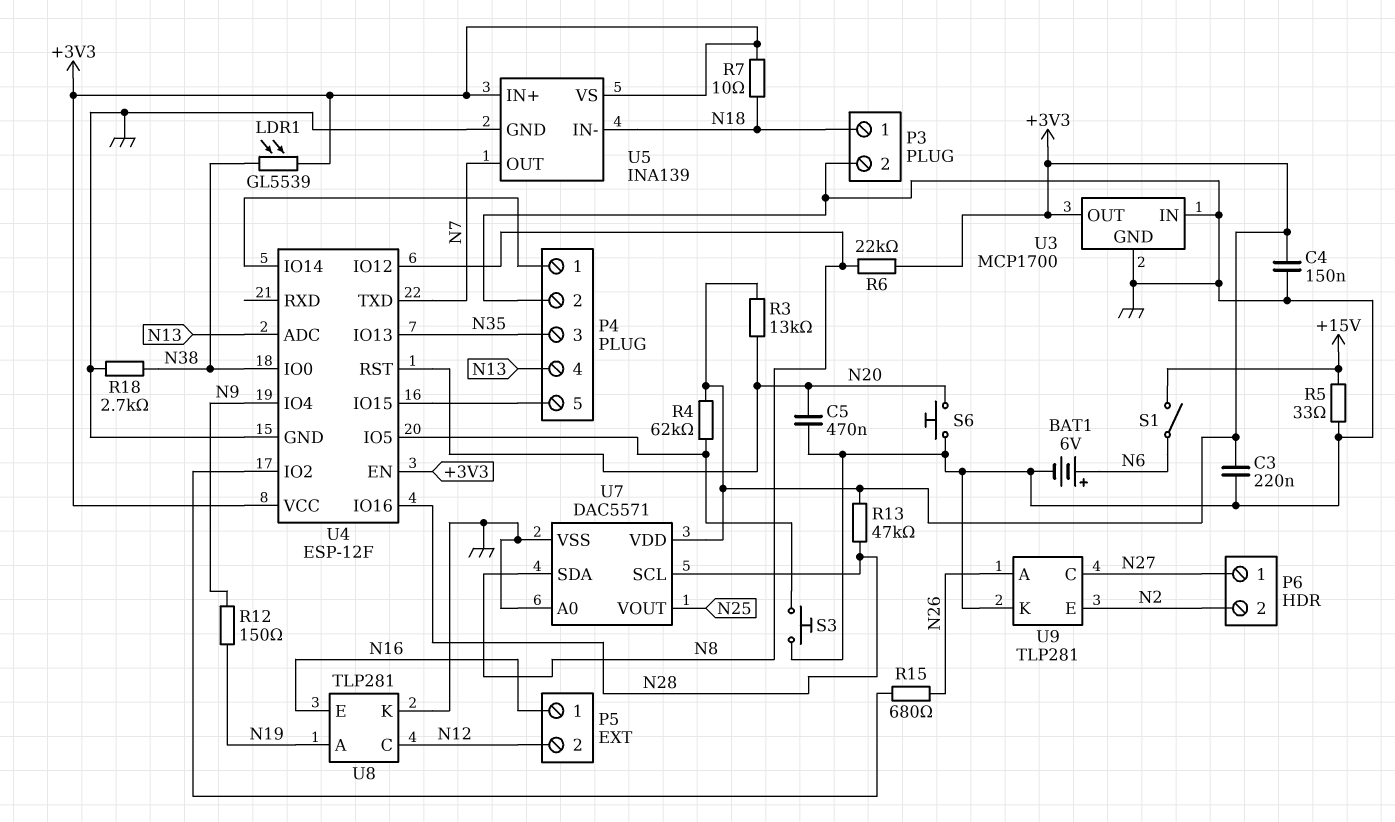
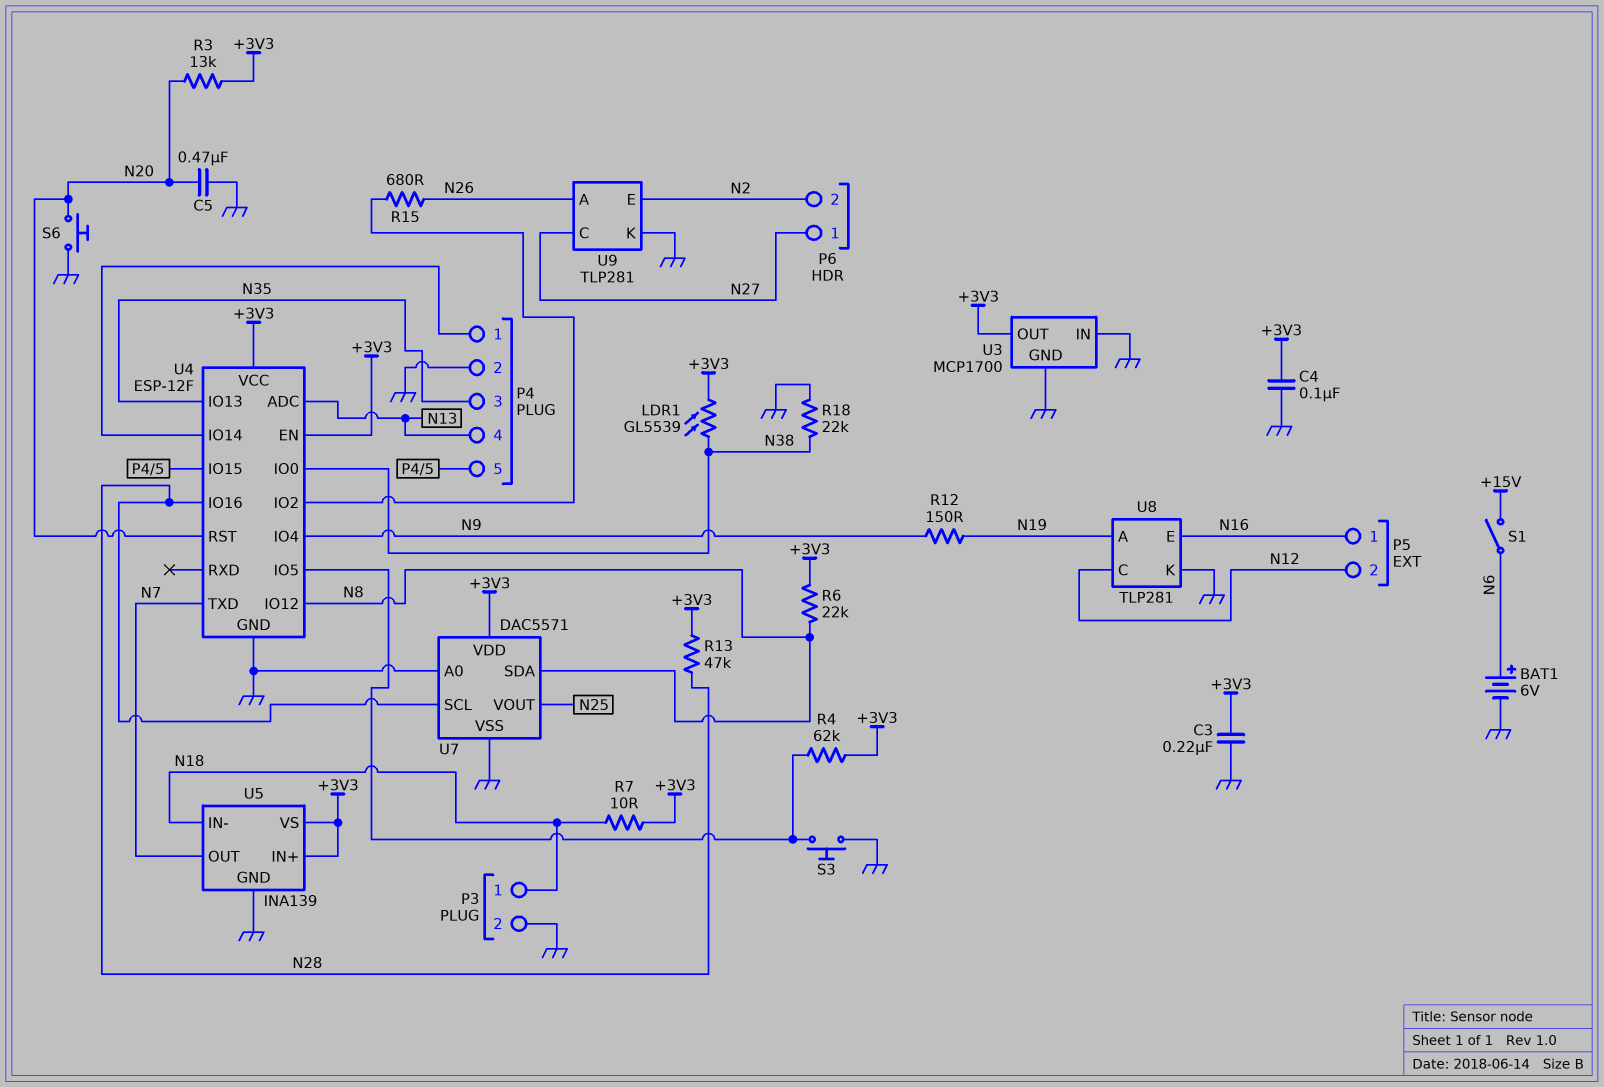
C4: 150nF (+3V3, GND) -> 100nF (+3V3, GND)
R5: 33 (+15V, GND) -> none
R18: 2.7k (GND, N38) -> 22k (GND, N38)

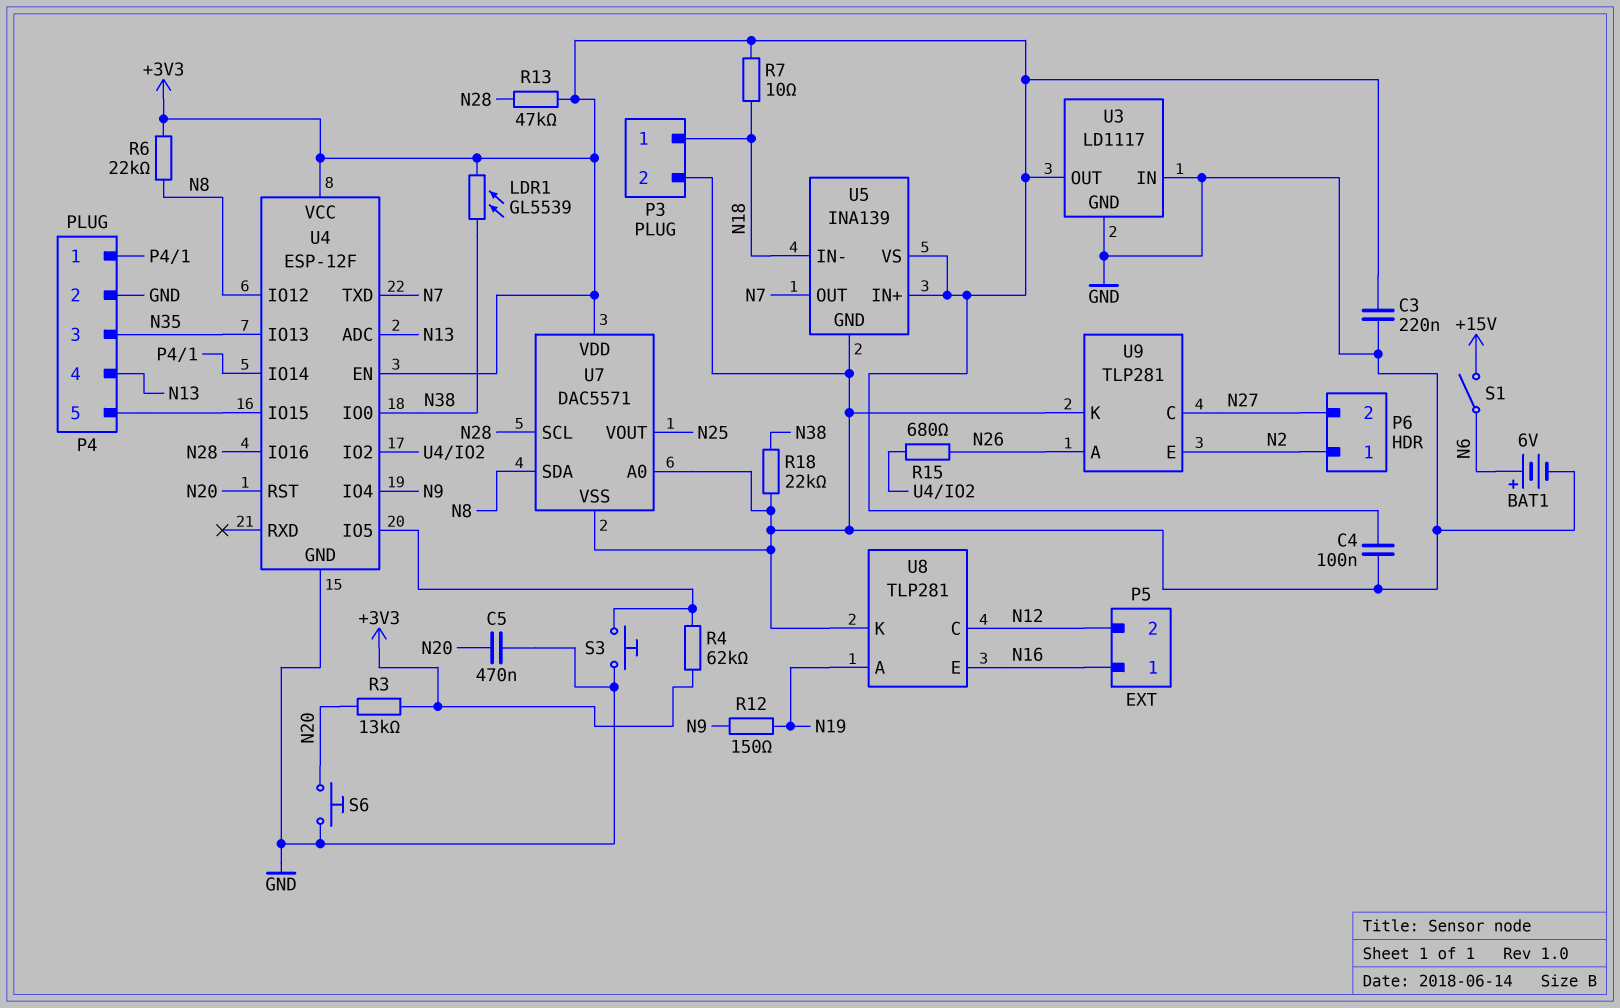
P6 pin 1: N27 -> N2
P6 pin 2: N2 -> N27
U3: MCP1700 -> LD1117

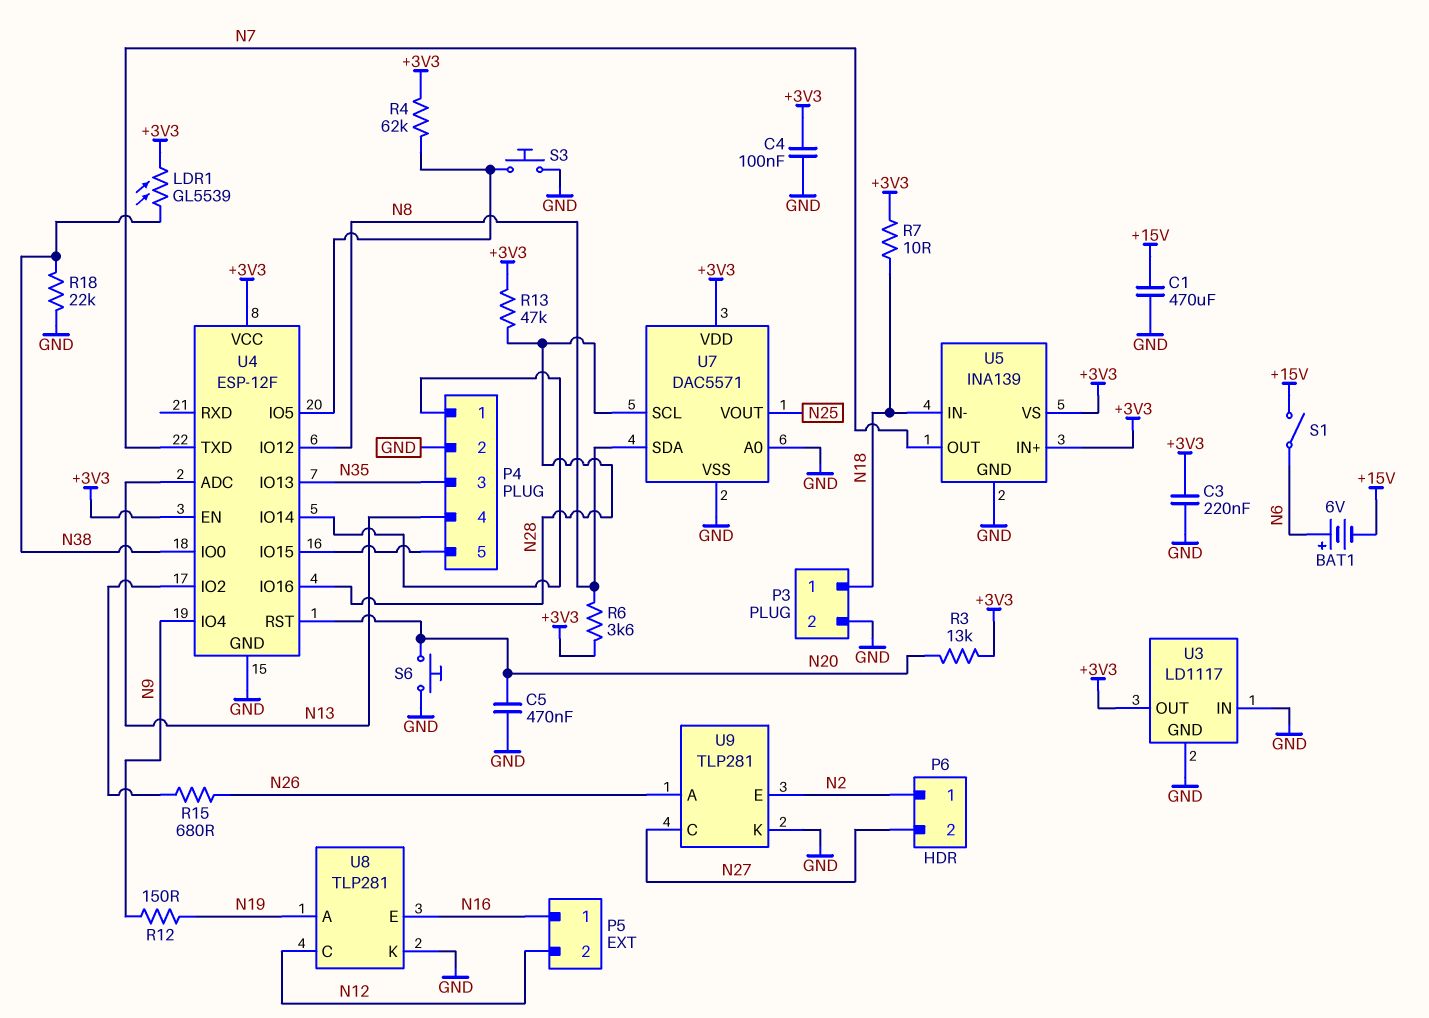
BAT1: 6V (plus N6, minus GND) -> 6V (plus N6, minus +15V)
C1: none -> 470uF (+15V, GND)
R6: 22k (+3V3, N8) -> 3.6k (+3V3, N8)

